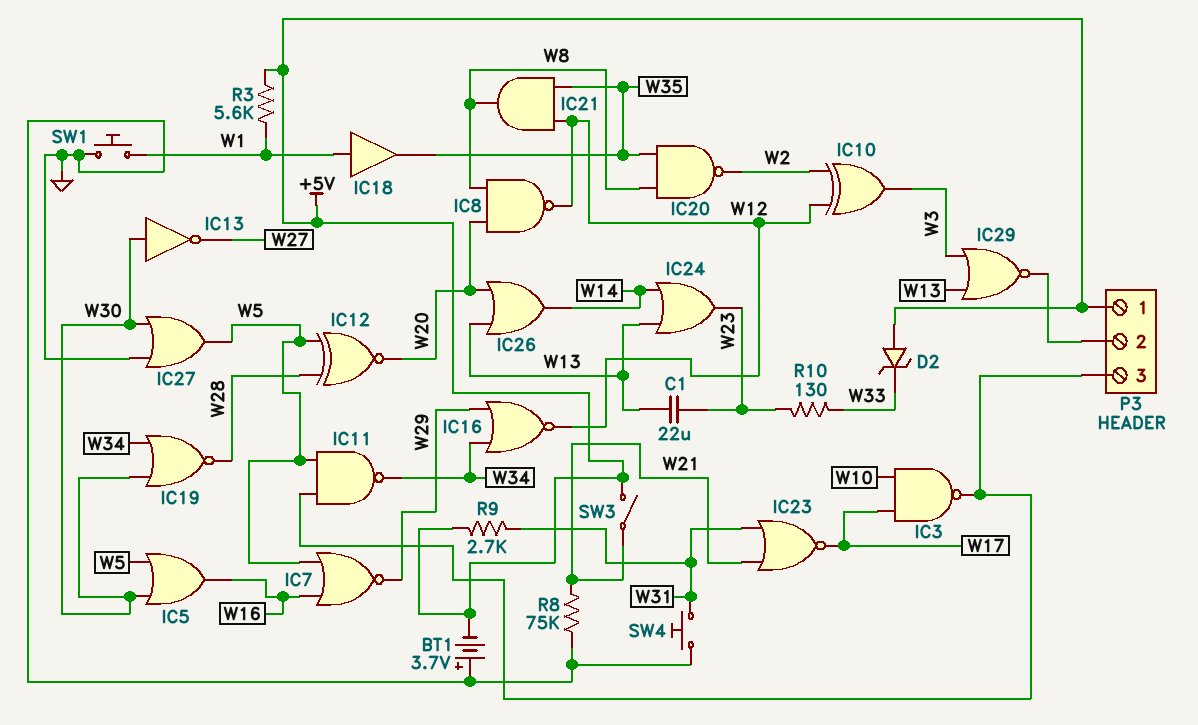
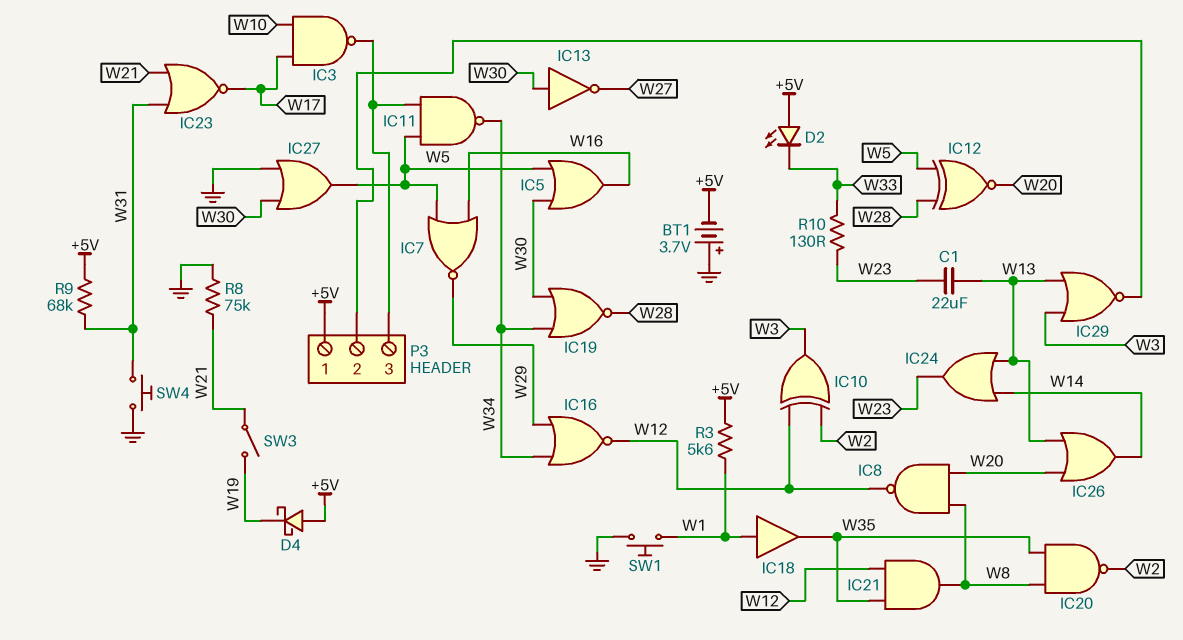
D2: zener (A +5V, K W33) -> LED (A +5V, K W33)
D4: none -> schottky (A +5V, K W19)
R9: 2.7k (+5V, W31) -> 68k (+5V, W31)
SW3: switch (+5V, W21) -> switch (W19, W21)

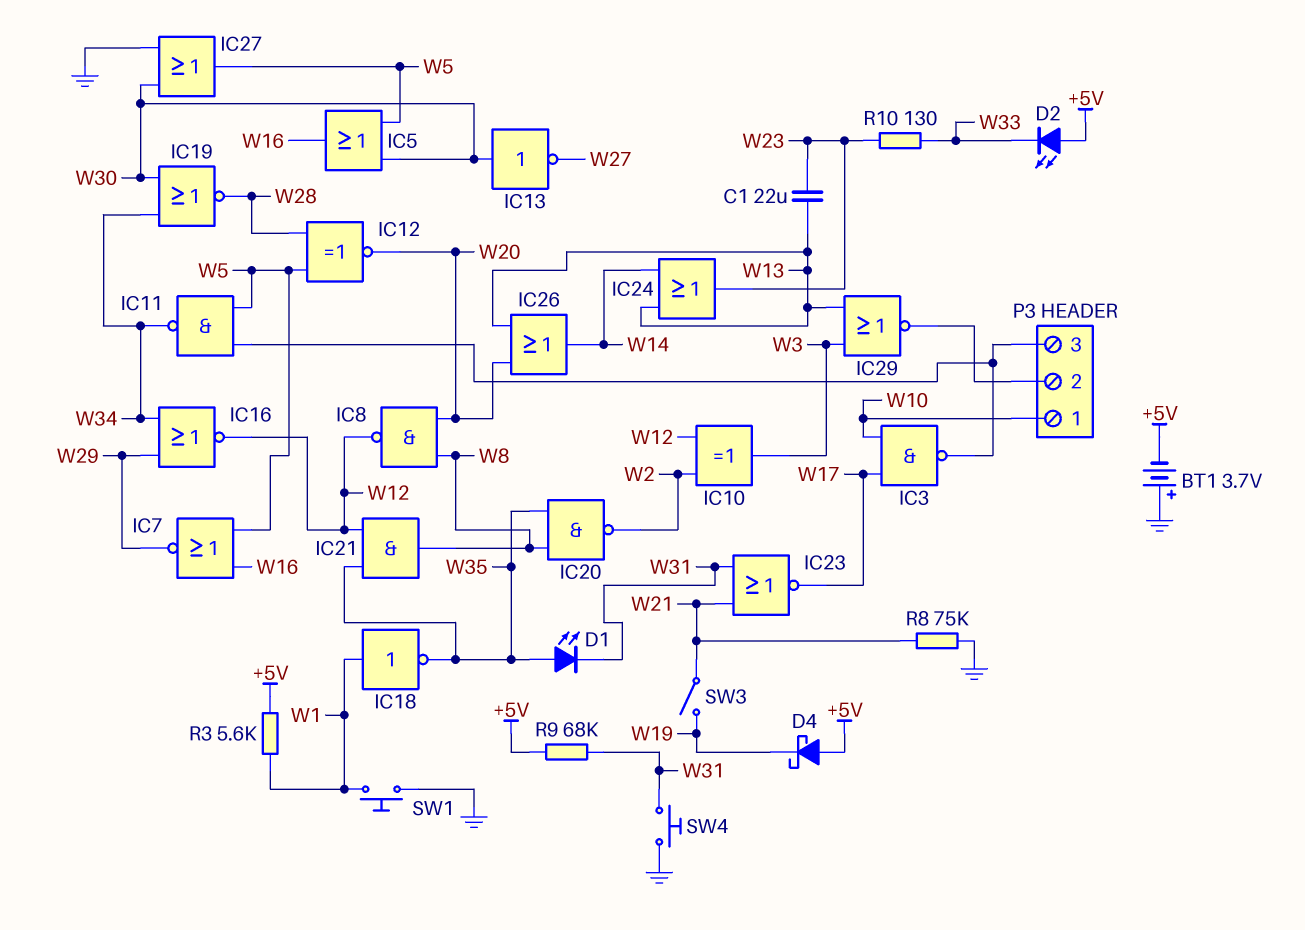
D1: none -> LED (A W35, K W31)
IC18: buffer (in W1, out W35) -> NOT (in W1, out W35)
P3 pin 1: +5V -> W10

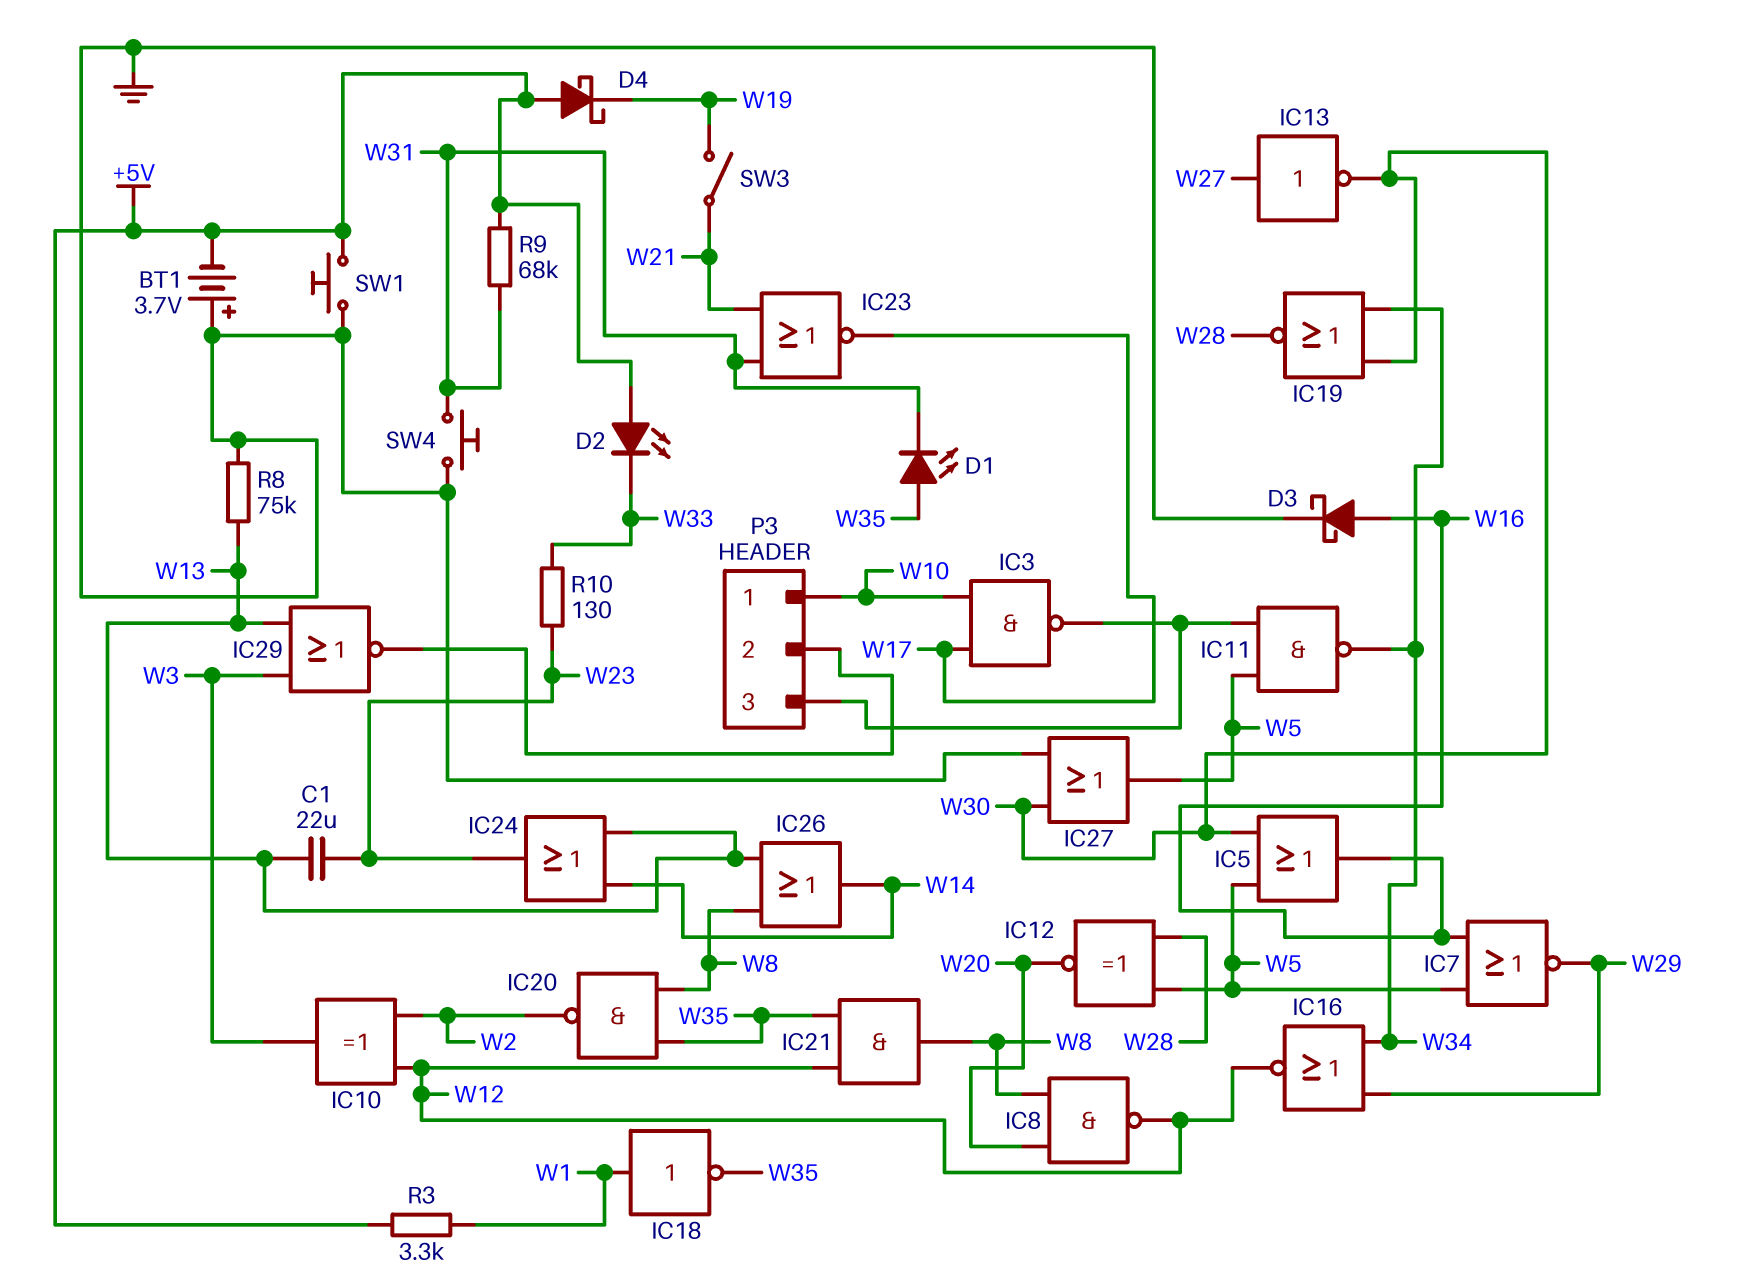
D3: none -> schottky (A W16, K GND)
IC13: NOT (in W30, out W27) -> NOT (in W27, out W30)
IC26: OR (in W13, in W20, out W14) -> OR (in W8, in W13, out W14)
R3: 5.6k (+5V, W1) -> 3.3k (+5V, W1)
R8: 75k (GND, W21) -> 75k (GND, W13)
SW1: button (GND, W1) -> button (+5V, GND)

